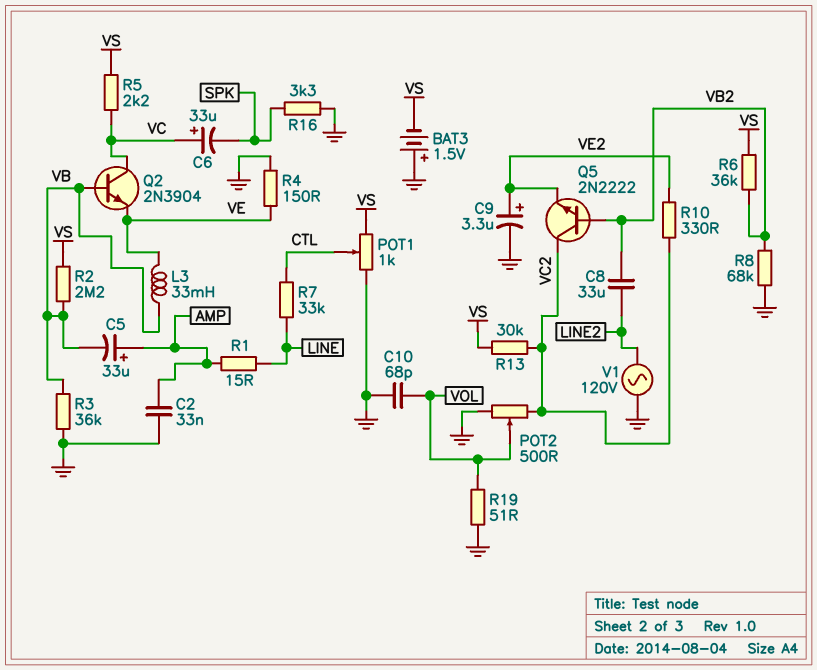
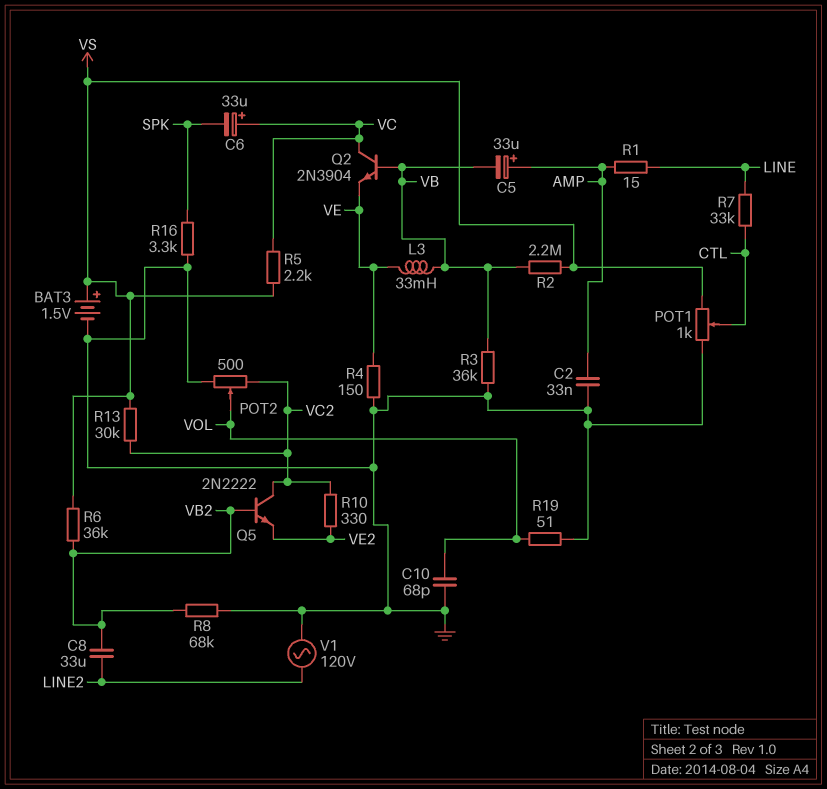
BAT3: 1.5V (plus GND, minus VS) -> 1.5V (plus VS, minus GND)
C9: 3.3uF (plus VE2, minus GND) -> none

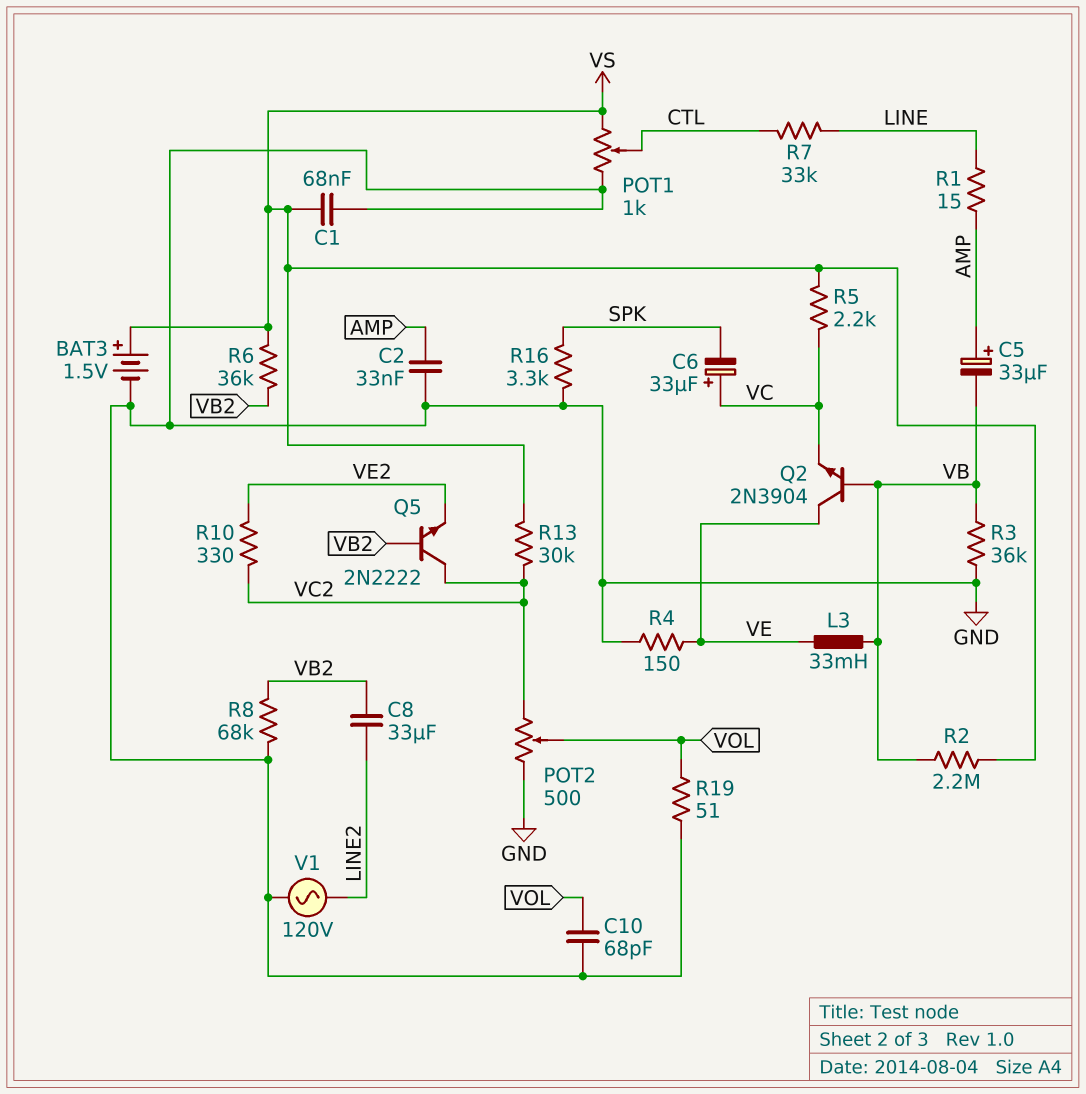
C1: none -> 68nF (GND, VS)
Q2: NPN 2N3904 (B VB, C VC, E VE) -> NPN 2N3904 (B VB, C VE, E VC)

